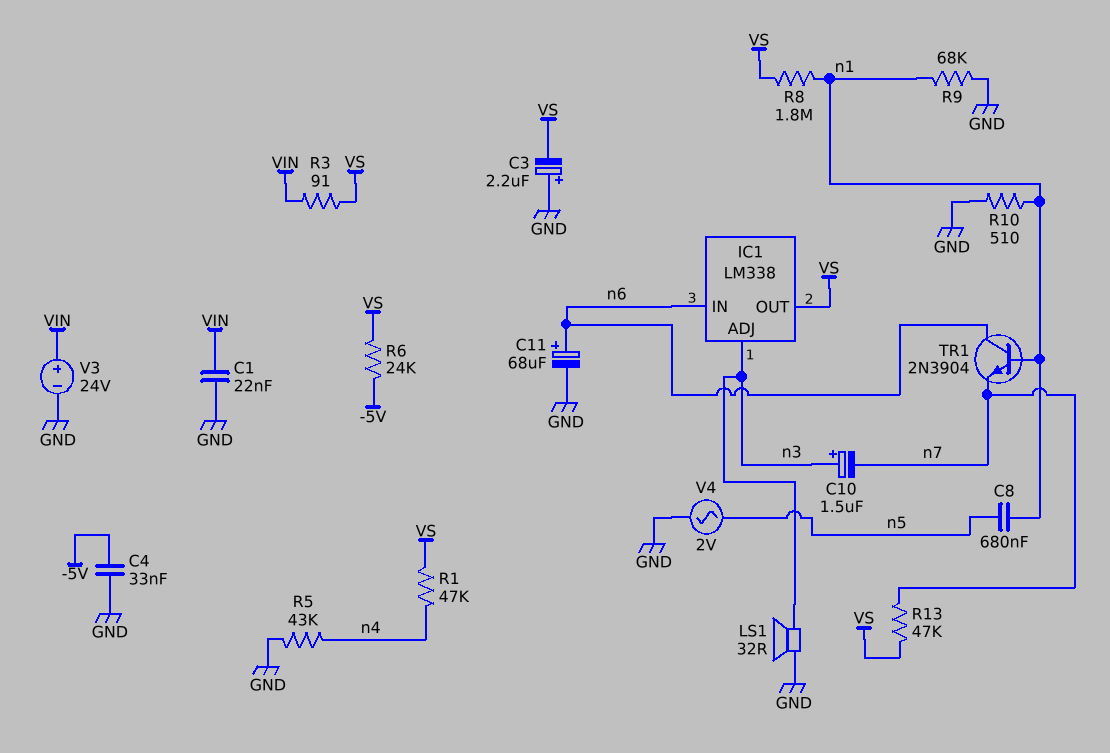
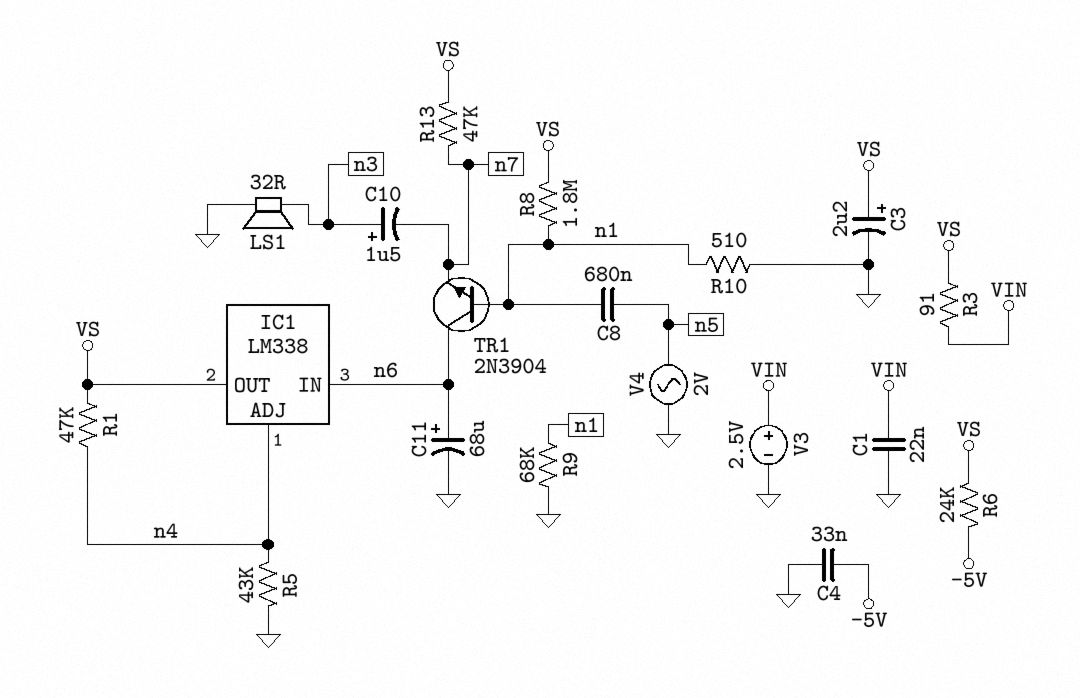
C3: 2.2uF (plus GND, minus VS) -> 2.2uF (plus VS, minus GND)
IC1 pin ADJ: n3 -> n4
V3: 24V (plus VIN, minus GND) -> 2.5V (plus VIN, minus GND)

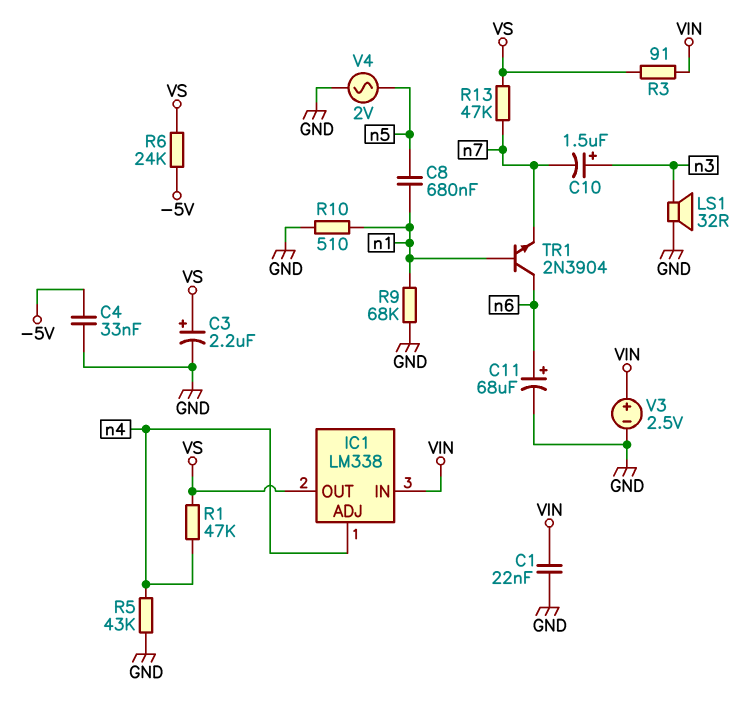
IC1 pin IN: n6 -> VIN
R8: 1.8M (VS, n1) -> none

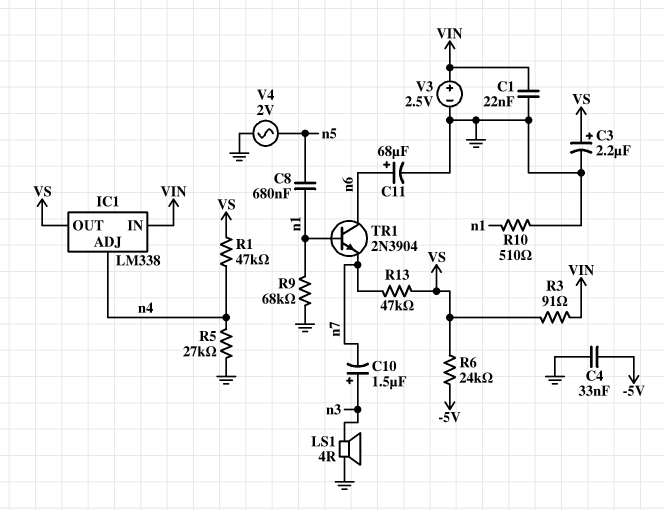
LS1: speaker 32R (GND, n3) -> speaker 4R (GND, n3)
R5: 43k (GND, n4) -> 27k (GND, n4)

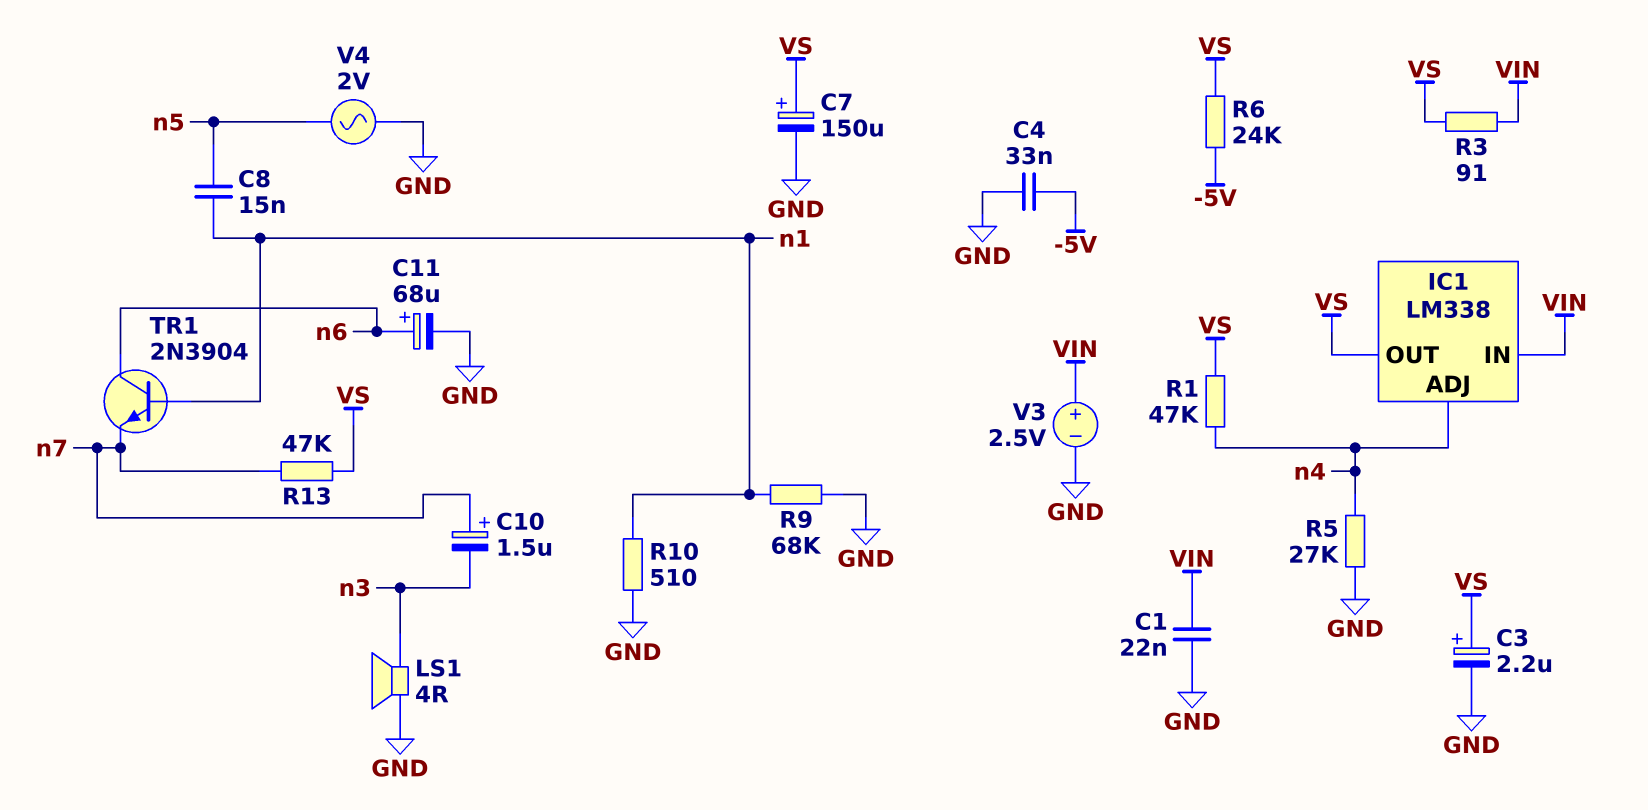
C7: none -> 150uF (plus VS, minus GND)
C8: 680nF (n1, n5) -> 15nF (n1, n5)
C10: 1.5uF (plus n3, minus n7) -> 1.5uF (plus n7, minus n3)

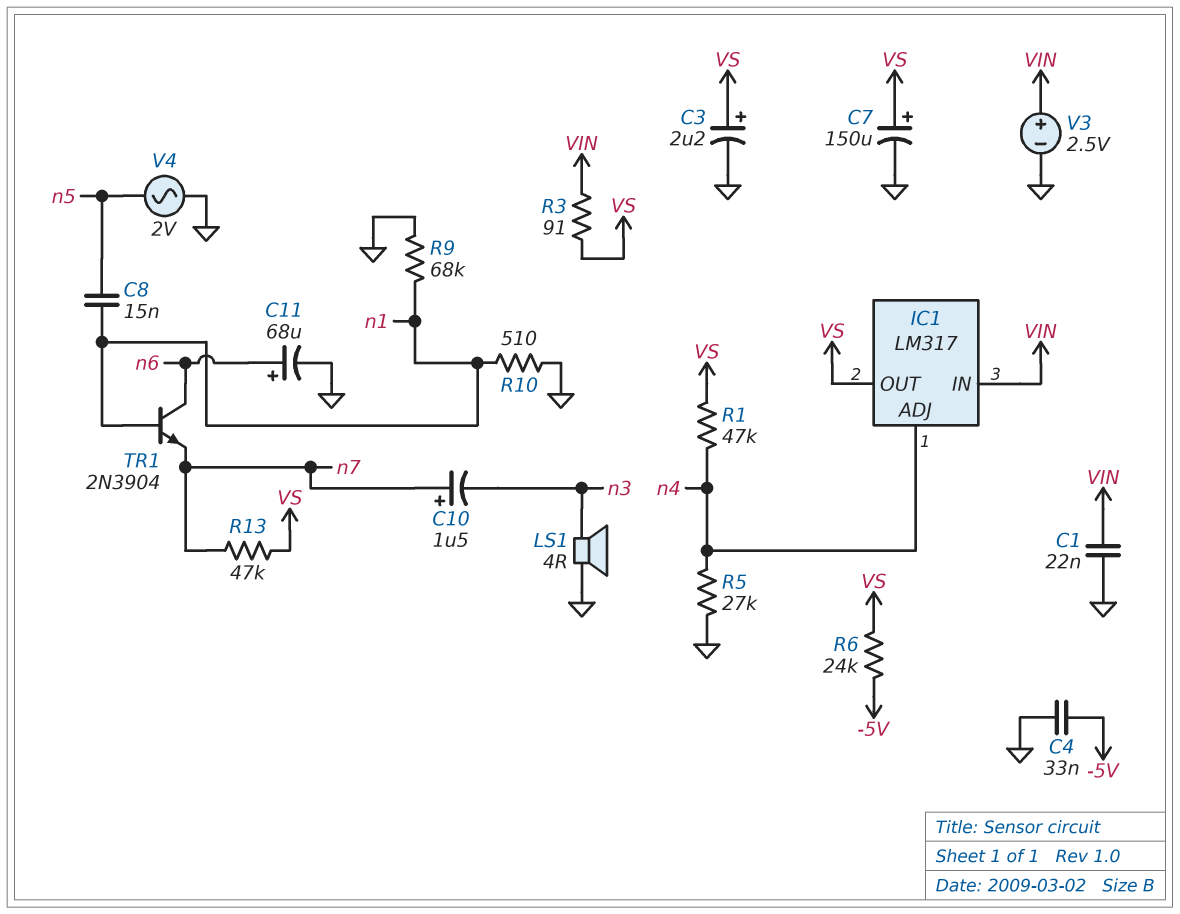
IC1: LM338 -> LM317

